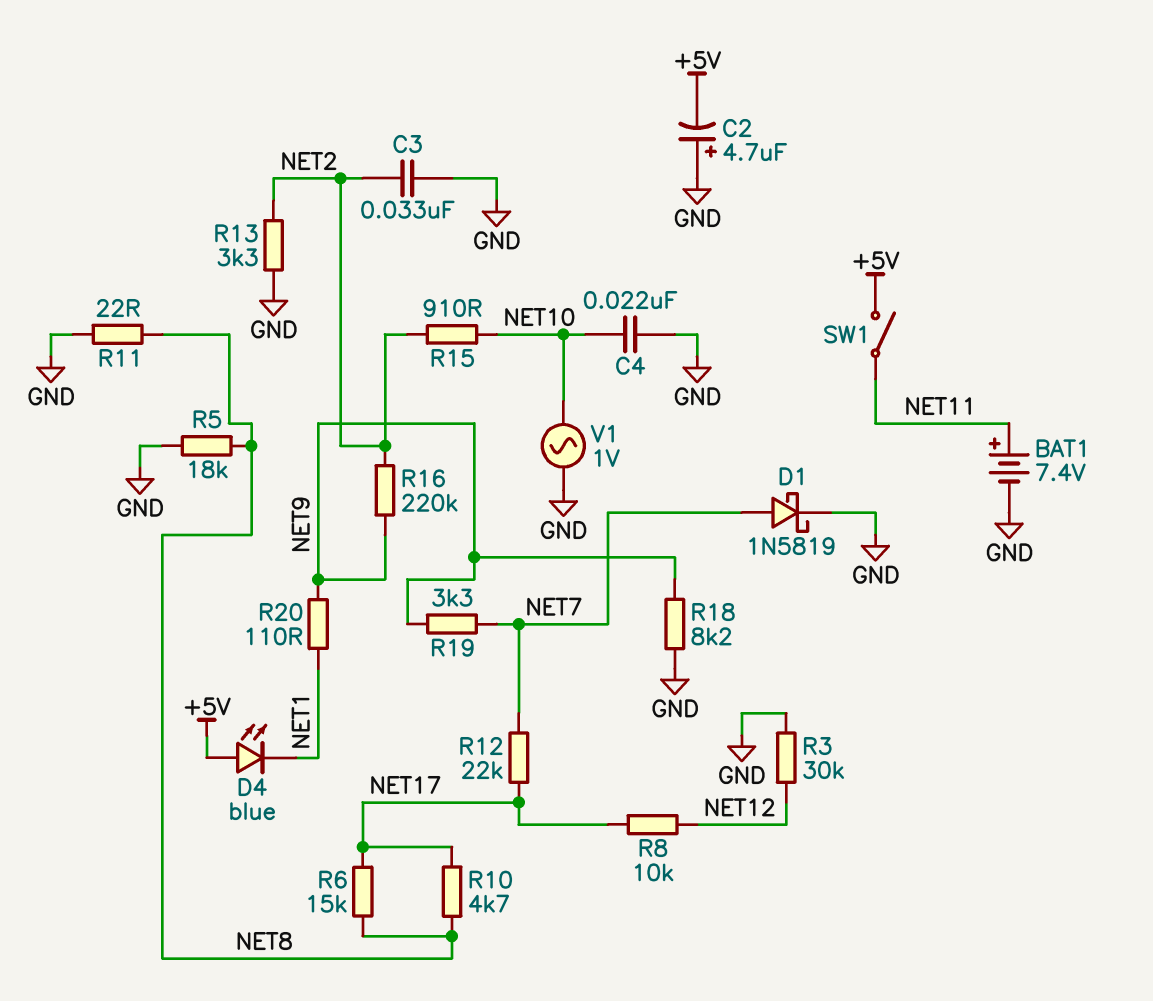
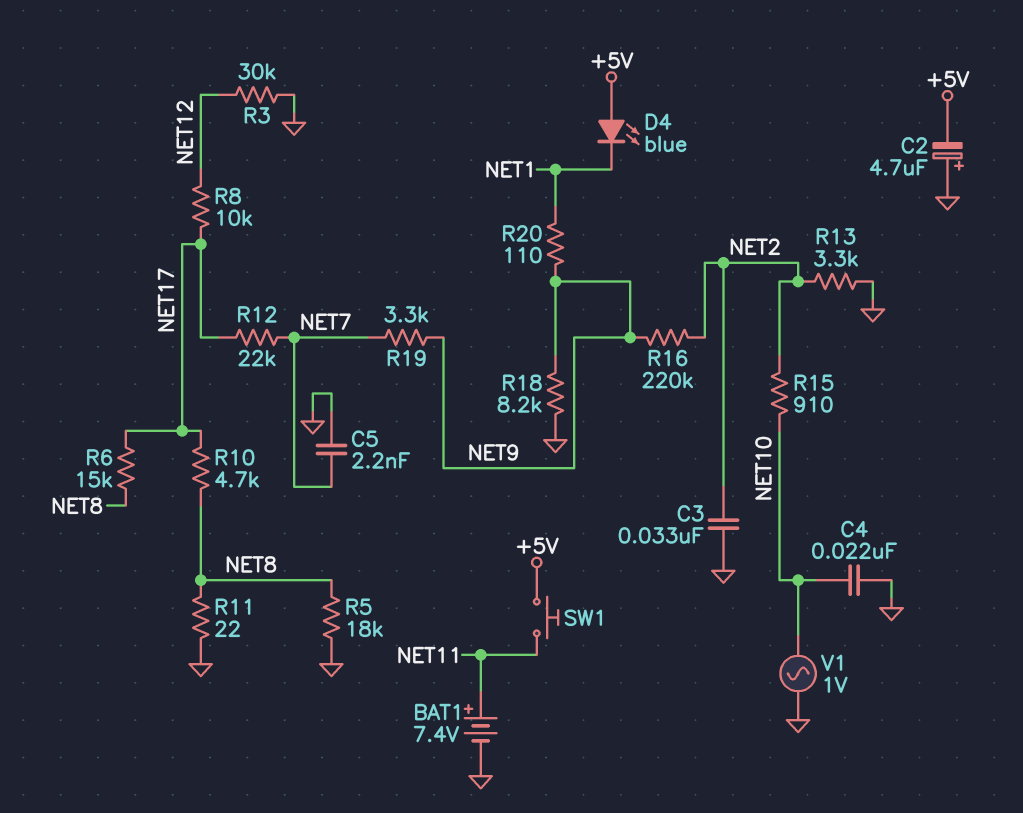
C5: none -> 2.2nF (GND, NET7)
D1: schottky 1N5819 (A NET7, K GND) -> none
SW1: switch (+5V, NET11) -> button (+5V, NET11)

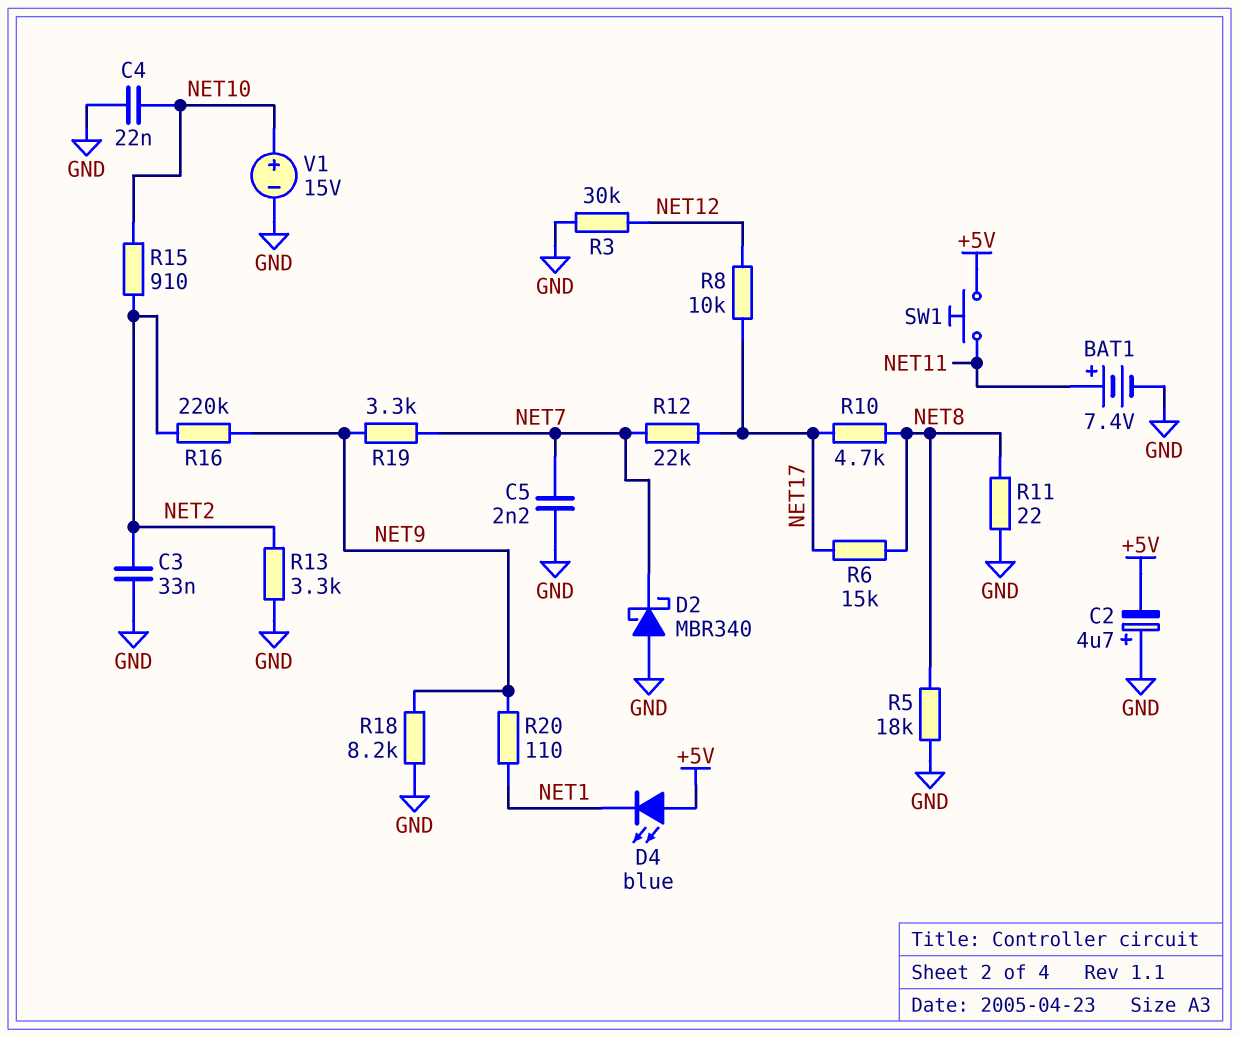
D2: none -> schottky MBR340 (A GND, K NET7)
V1: AC 1V (GND, NET10) -> 15V (plus NET10, minus GND)

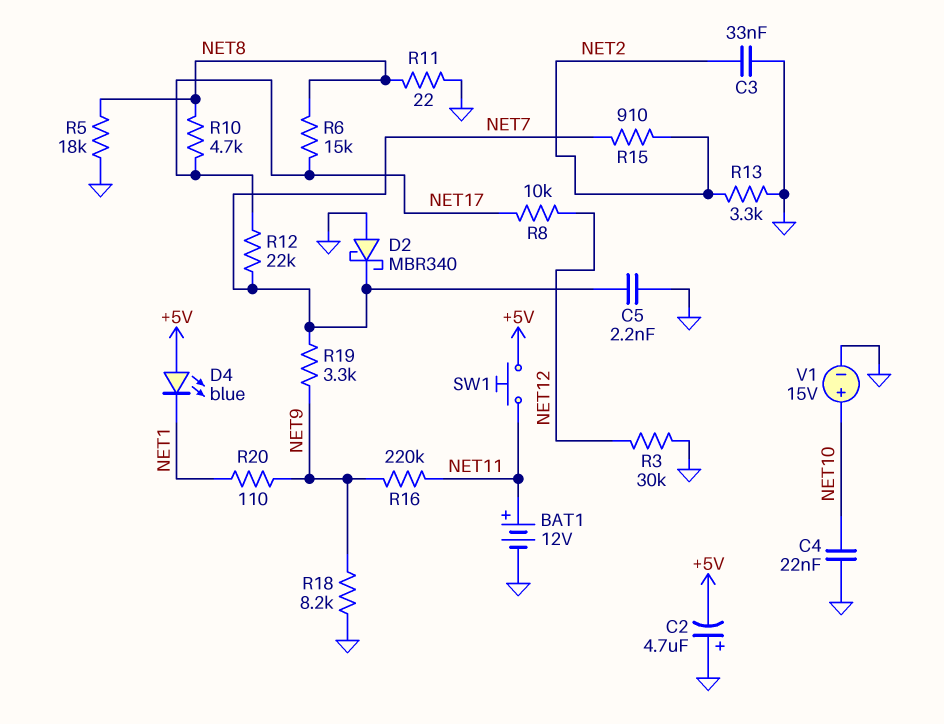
BAT1: 7.4V (plus NET11, minus GND) -> 12V (plus NET11, minus GND)
R15: 910 (NET2, NET10) -> 910 (NET2, NET7)
R16: 220k (NET2, NET9) -> 220k (NET9, NET11)

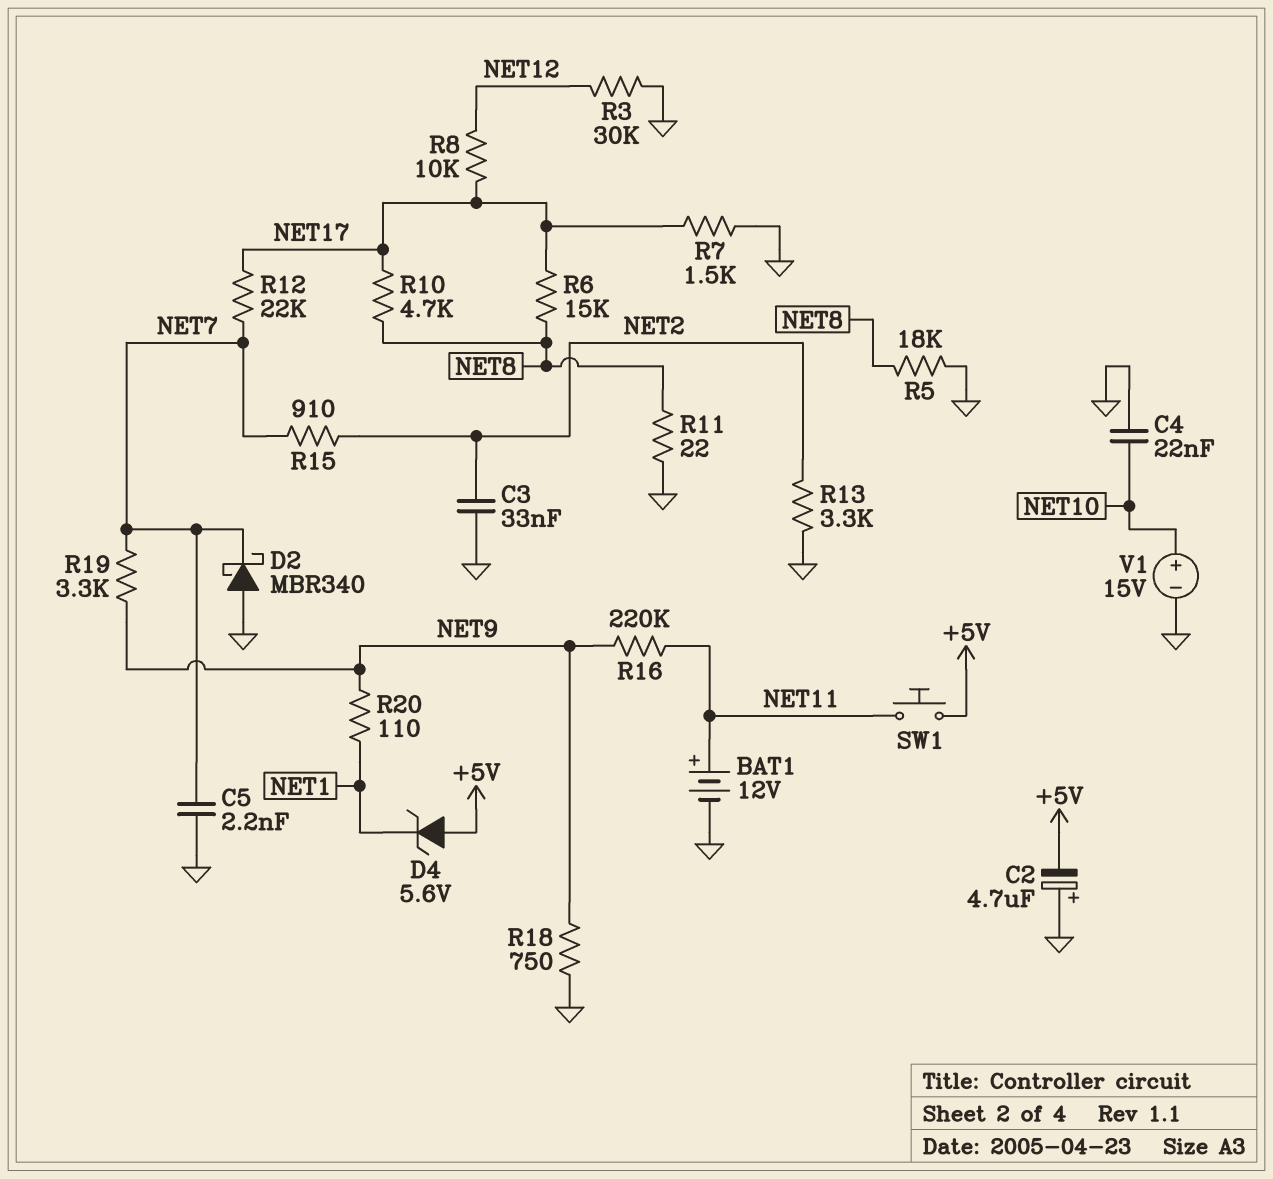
D4: LED blue (A +5V, K NET1) -> zener 5.6V (A +5V, K NET1)
R7: none -> 1.5k (GND, NET17)
R18: 8.2k (GND, NET9) -> 750 (GND, NET9)

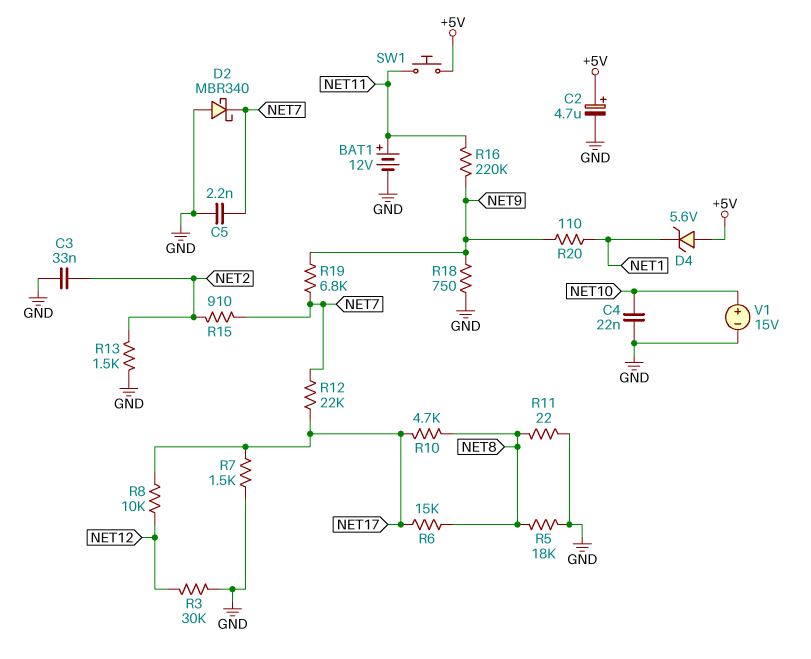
C2: 4.7uF (plus GND, minus +5V) -> 4.7uF (plus +5V, minus GND)
R13: 3.3k (GND, NET2) -> 1.5k (GND, NET2)
R19: 3.3k (NET7, NET9) -> 6.8k (NET7, NET9)

